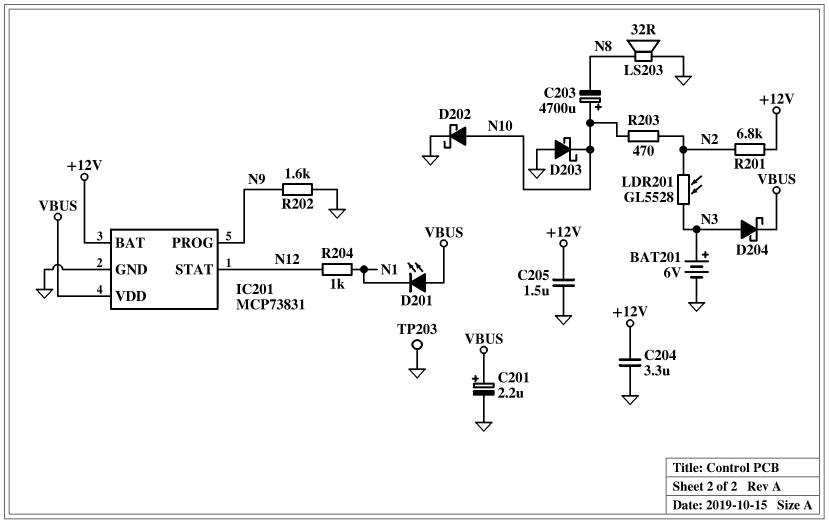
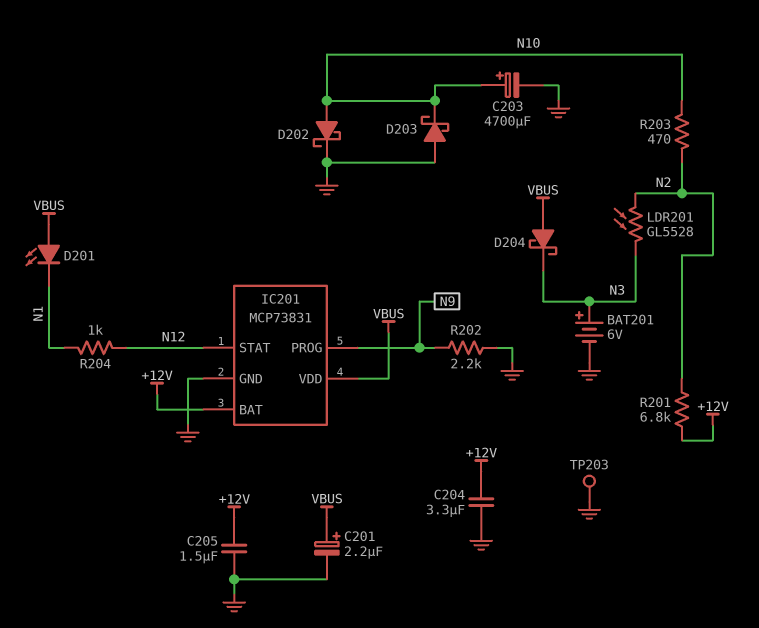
C203: 4700uF (plus N10, minus N8) -> 4700uF (plus N10, minus GND)
D204: schottky (A N3, K VBUS) -> schottky (A VBUS, K N3)
LS203: speaker 32R (GND, N8) -> none
R202: 1.6k (GND, N9) -> 2.2k (GND, N9)

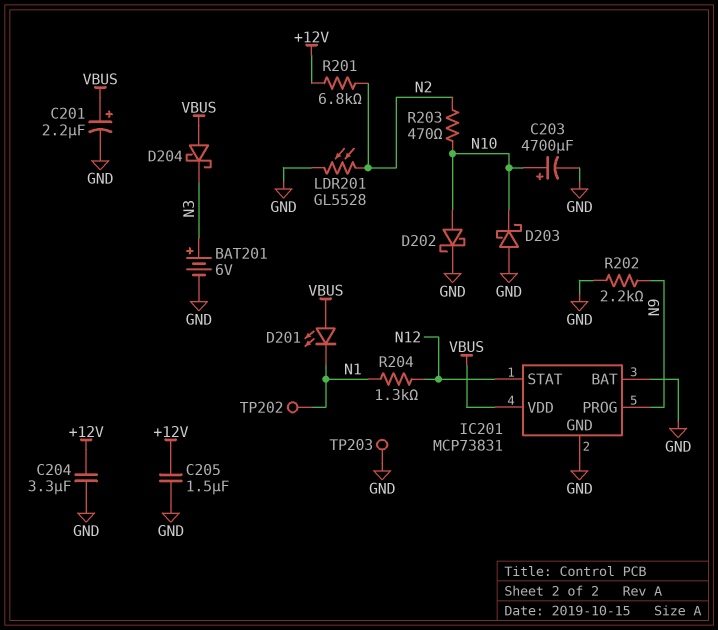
IC201 pin BAT: +12V -> GND
LDR201: GL5528 (N2, N3) -> GL5528 (GND, N2)
R204: 1k (N1, N12) -> 1.3k (N1, N12)
TP202: none -> test point (N1)

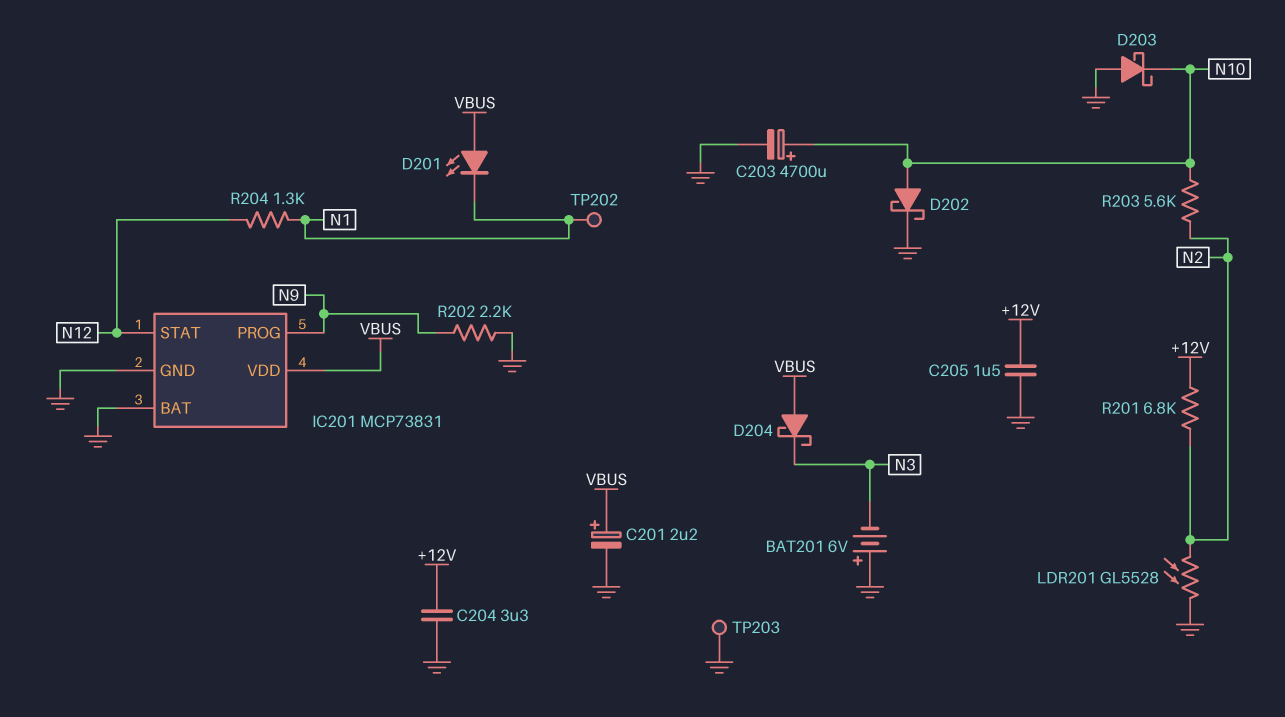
BAT201: 6V (plus N3, minus GND) -> 6V (plus GND, minus N3)
R203: 470 (N2, N10) -> 5.6k (N2, N10)

